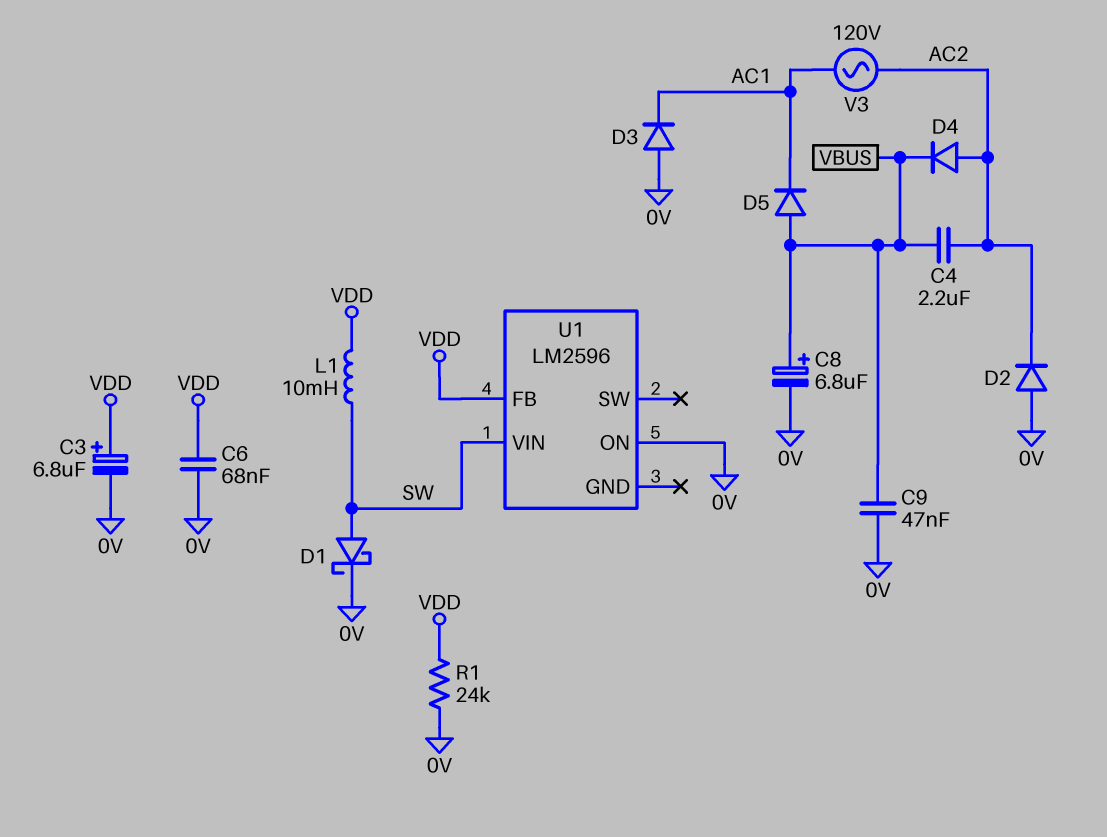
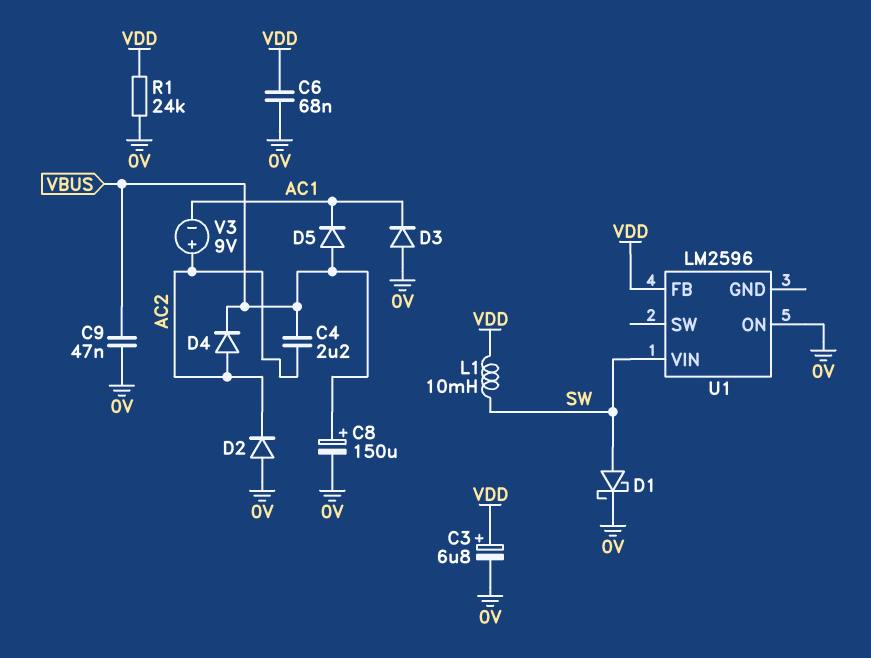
C8: 6.8uF (plus VBUS, minus 0V) -> 150uF (plus VBUS, minus 0V)
V3: AC 120V (AC1, AC2) -> 9V (plus AC2, minus AC1)

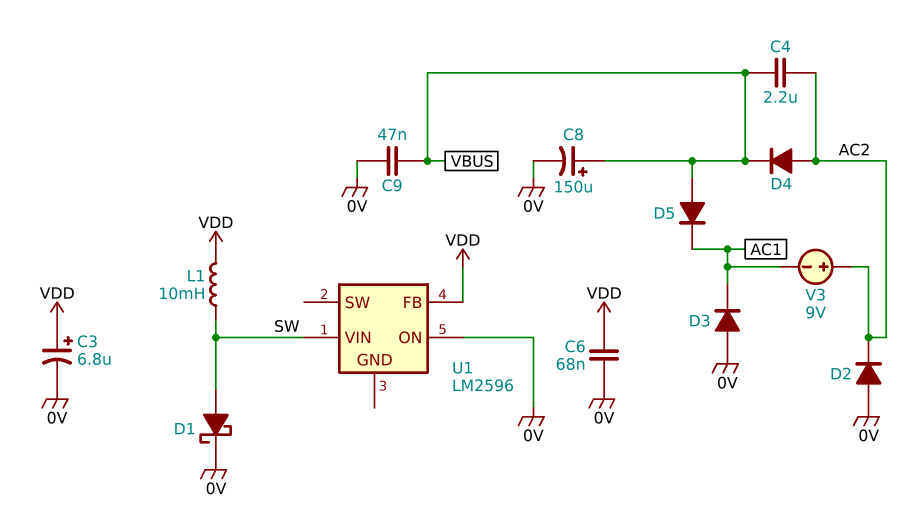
R1: 24k (0V, VDD) -> none

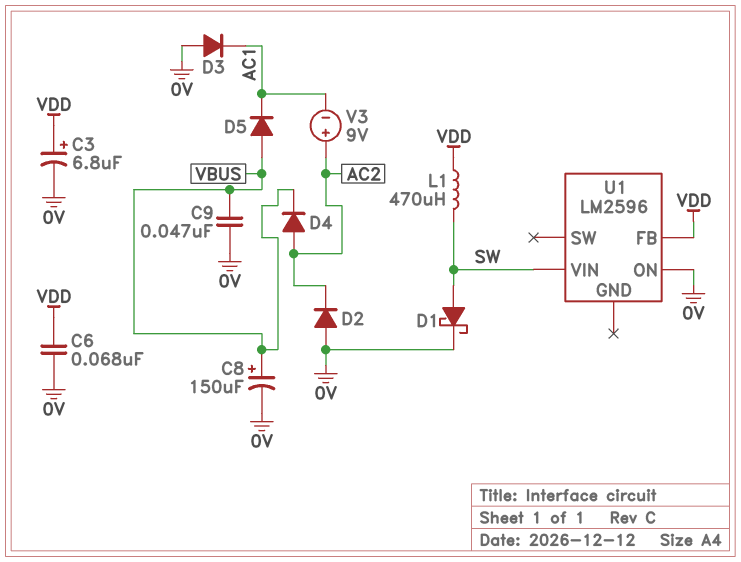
C4: 2.2uF (AC2, VBUS) -> none
L1: 10mH (SW, VDD) -> 470uH (SW, VDD)

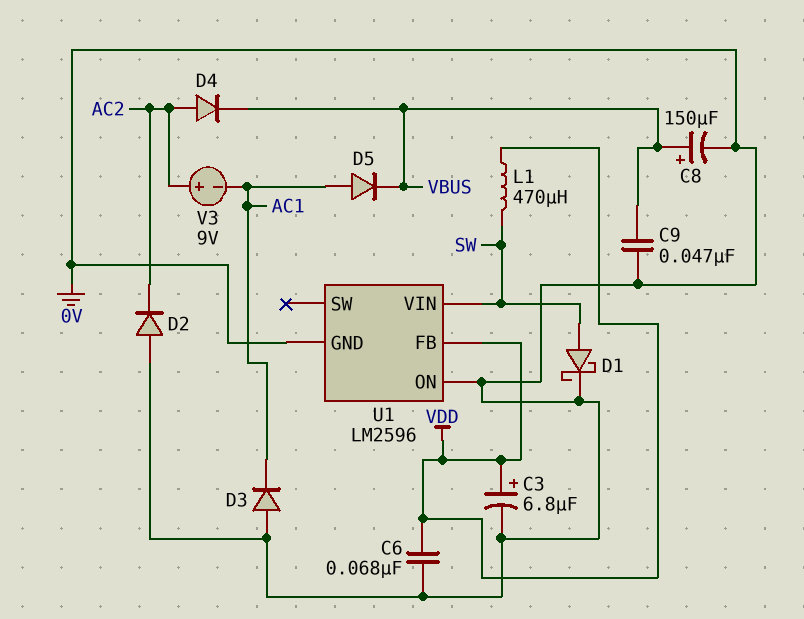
D5: diode (A VBUS, K AC1) -> diode (A AC1, K VBUS)
U1 pin GND: none -> 0V

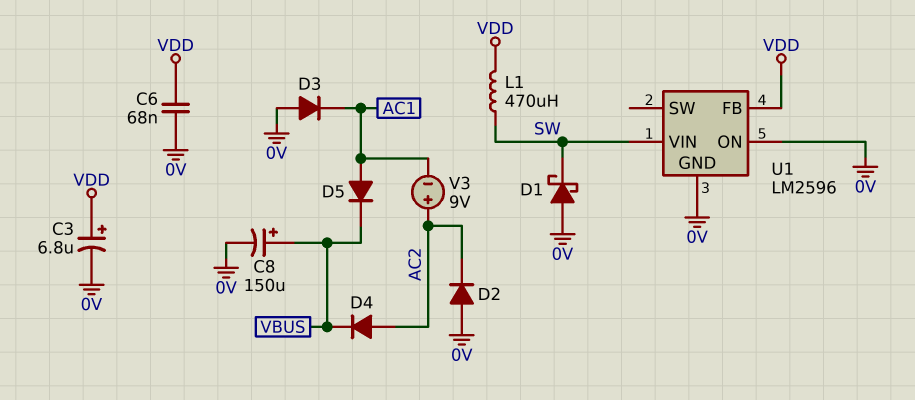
C9: 47nF (0V, VBUS) -> none
D1: schottky (A SW, K 0V) -> schottky (A 0V, K SW)

